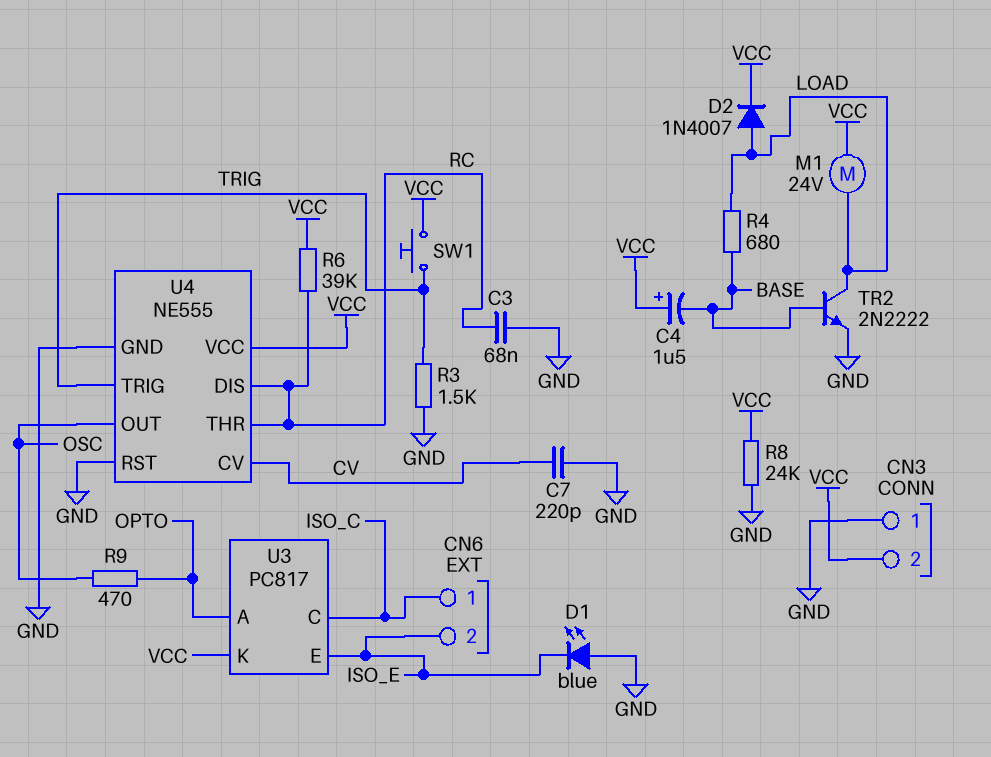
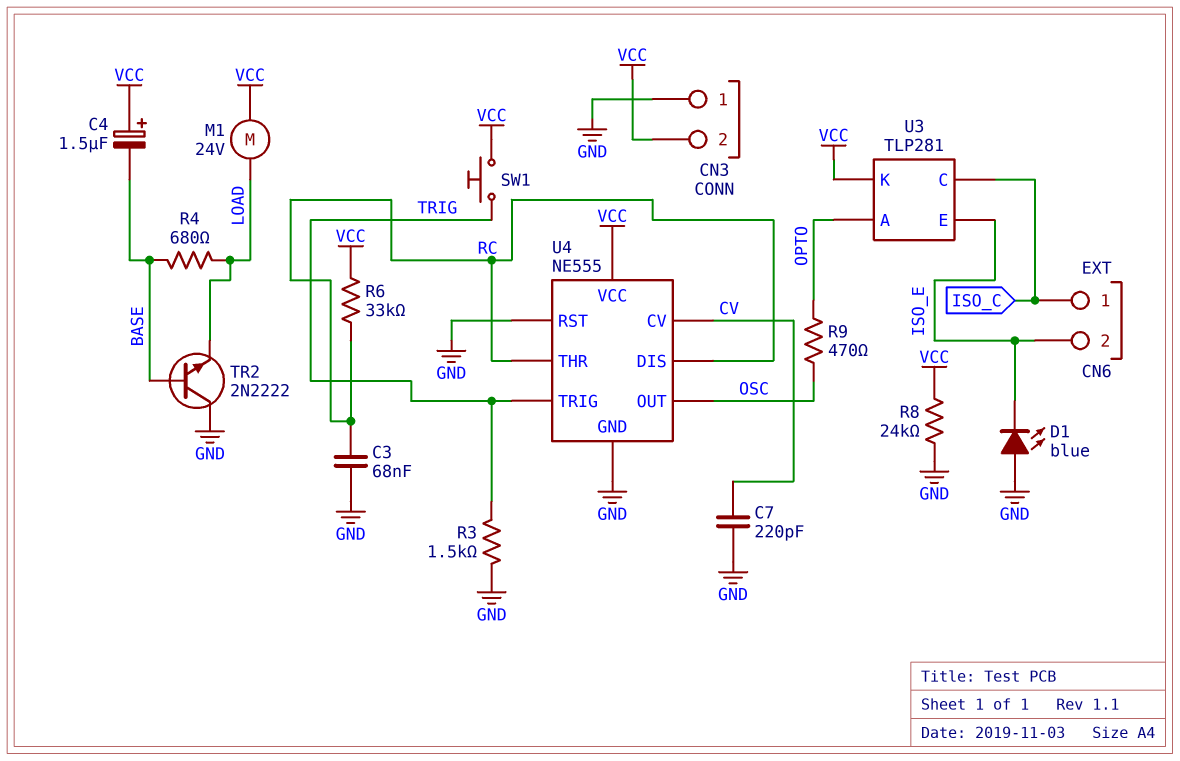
D2: diode 1N4007 (A LOAD, K VCC) -> none
R6: 39k (RC, VCC) -> 33k (RC, VCC)
TR2: NPN 2N2222 (B BASE, C LOAD, E GND) -> NPN 2N2222 (B BASE, C GND, E LOAD)
U3: PC817 -> TLP281

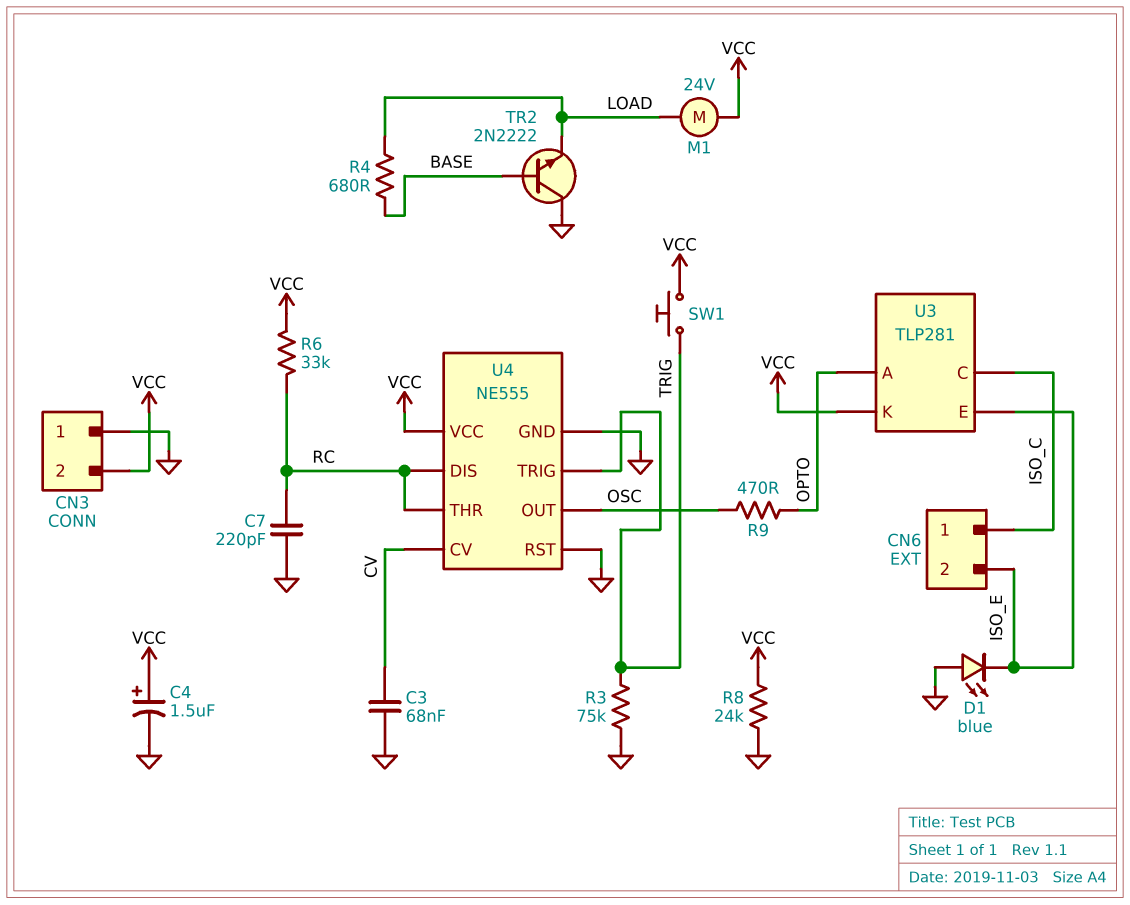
C3: 68nF (GND, RC) -> 68nF (CV, GND)
C4: 1.5uF (plus VCC, minus BASE) -> 1.5uF (plus VCC, minus GND)
C7: 220pF (CV, GND) -> 220pF (GND, RC)
R3: 1.5k (GND, TRIG) -> 75k (GND, TRIG)

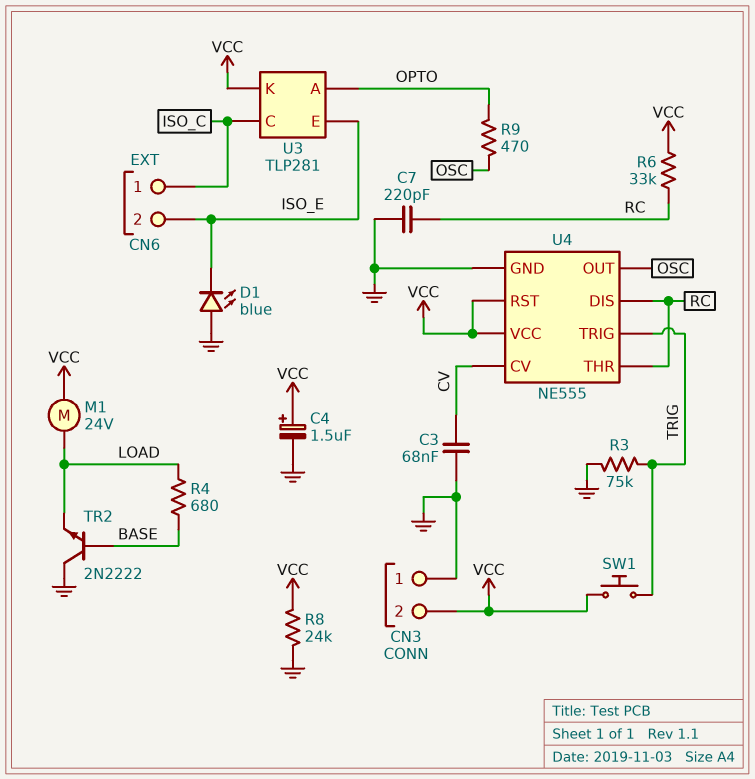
U4 pin RST: GND -> VCC

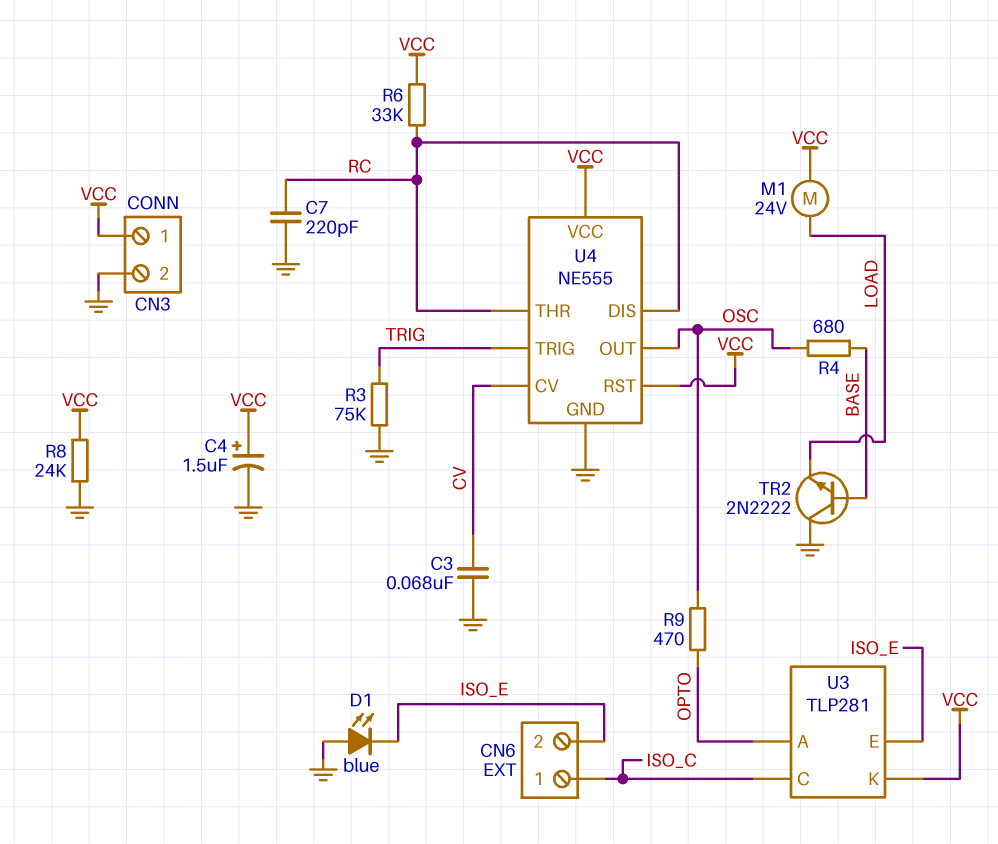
CN3 pin 1: GND -> VCC
CN3 pin 2: VCC -> GND
R4: 680 (BASE, LOAD) -> 680 (BASE, OSC)
SW1: button (TRIG, VCC) -> none

